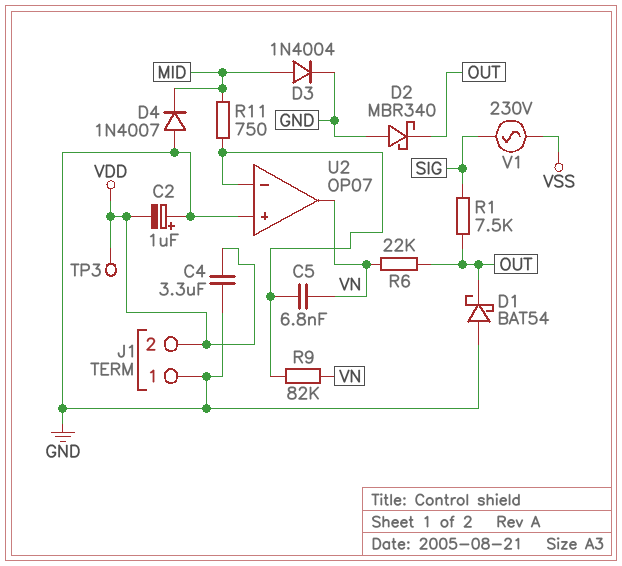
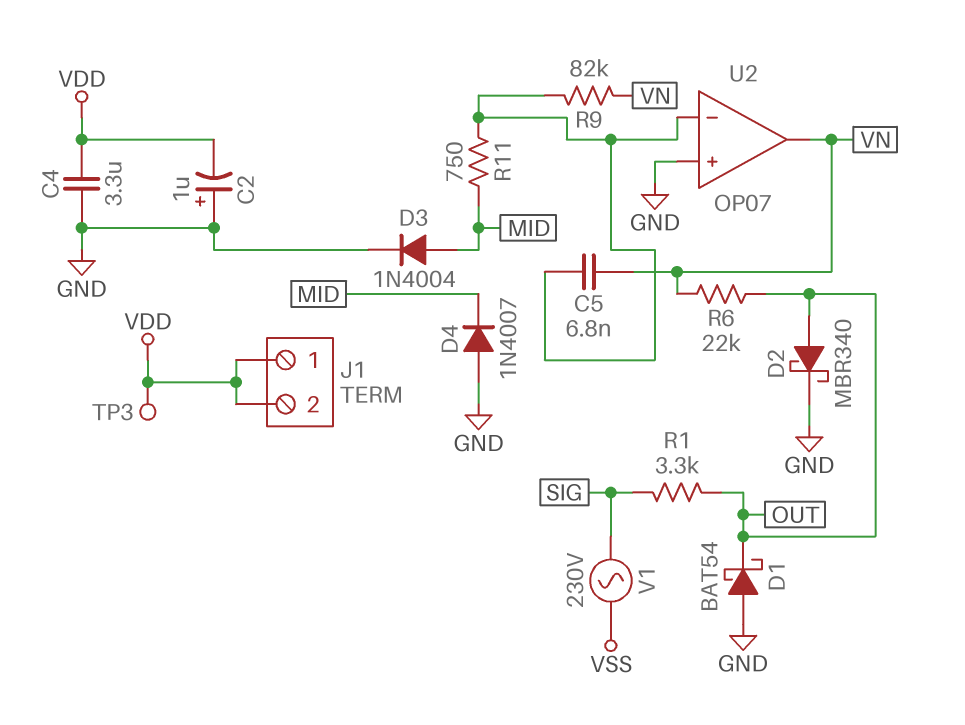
D2: schottky MBR340 (A GND, K OUT) -> schottky MBR340 (A OUT, K GND)
J1 pin 1: GND -> VDD
R1: 7.5k (OUT, SIG) -> 3.3k (OUT, SIG)

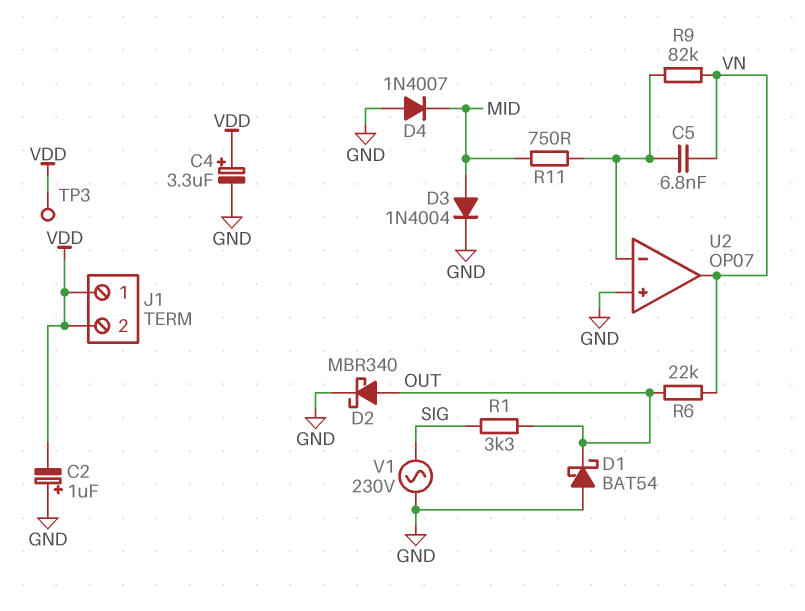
C4: 3.3uF (GND, VDD) -> 3.3uF (plus VDD, minus GND)
V1: AC 230V (SIG, VSS) -> AC 230V (GND, SIG)

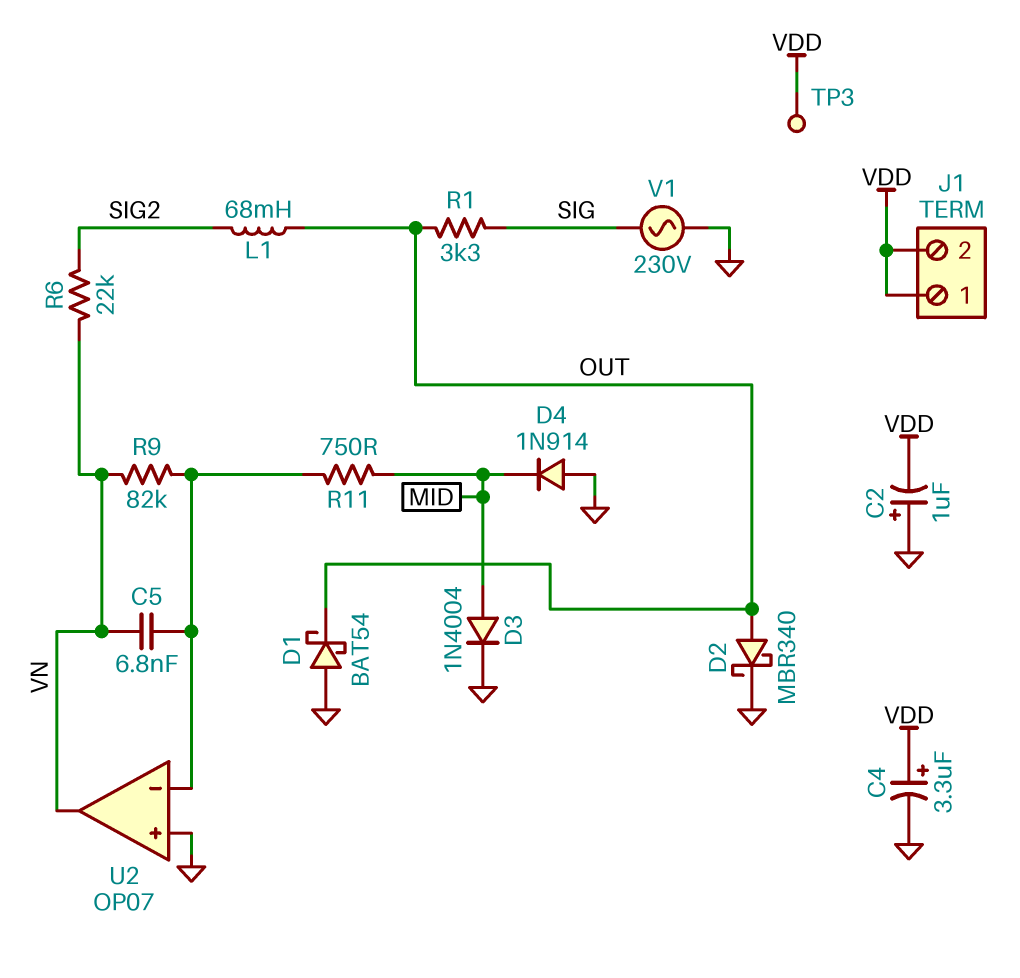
D4: diode 1N4007 (A GND, K MID) -> diode 1N914 (A GND, K MID)
L1: none -> 68mH (OUT, SIG2)
R6: 22k (OUT, VN) -> 22k (SIG2, VN)

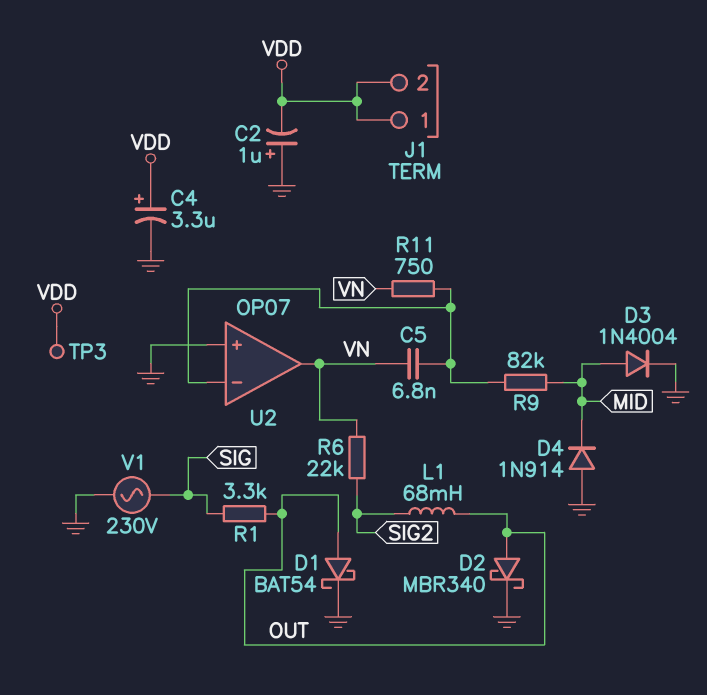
D1: schottky BAT54 (A GND, K OUT) -> schottky BAT54 (A OUT, K GND)
R9: 82k (U2/in-, VN) -> 82k (MID, U2/in-)
R11: 750 (MID, U2/in-) -> 750 (U2/in-, VN)

